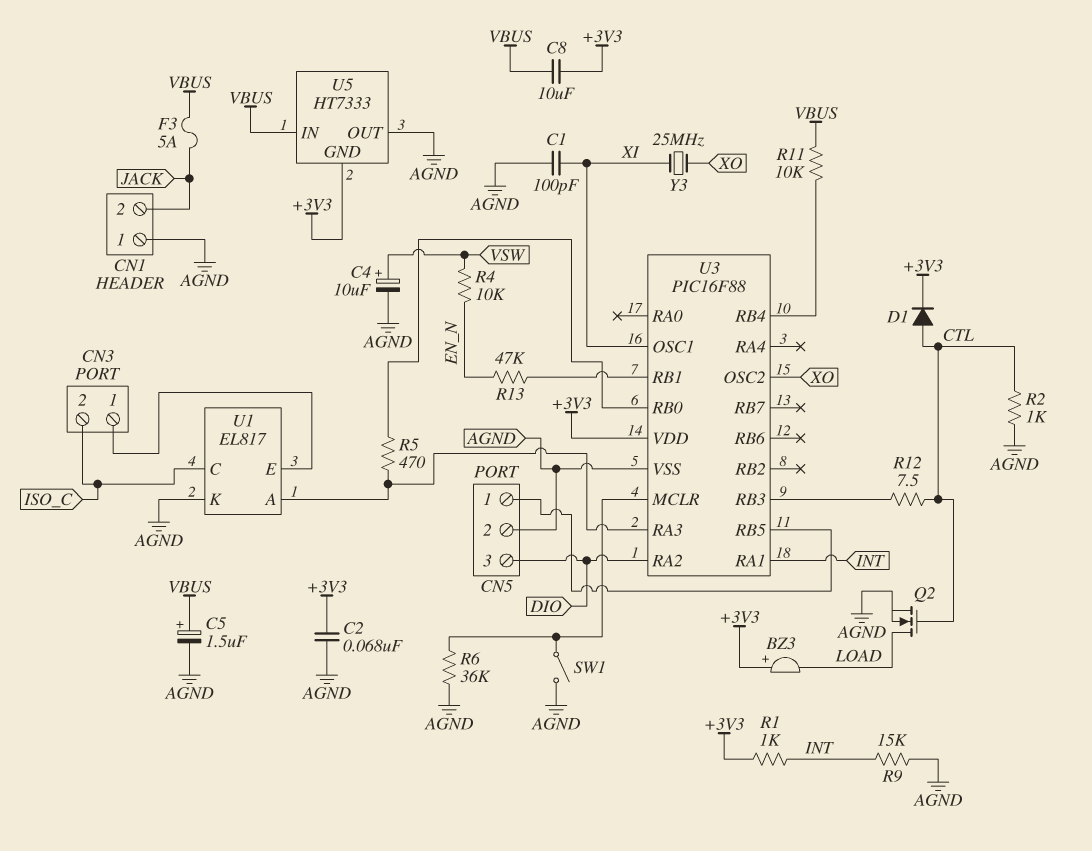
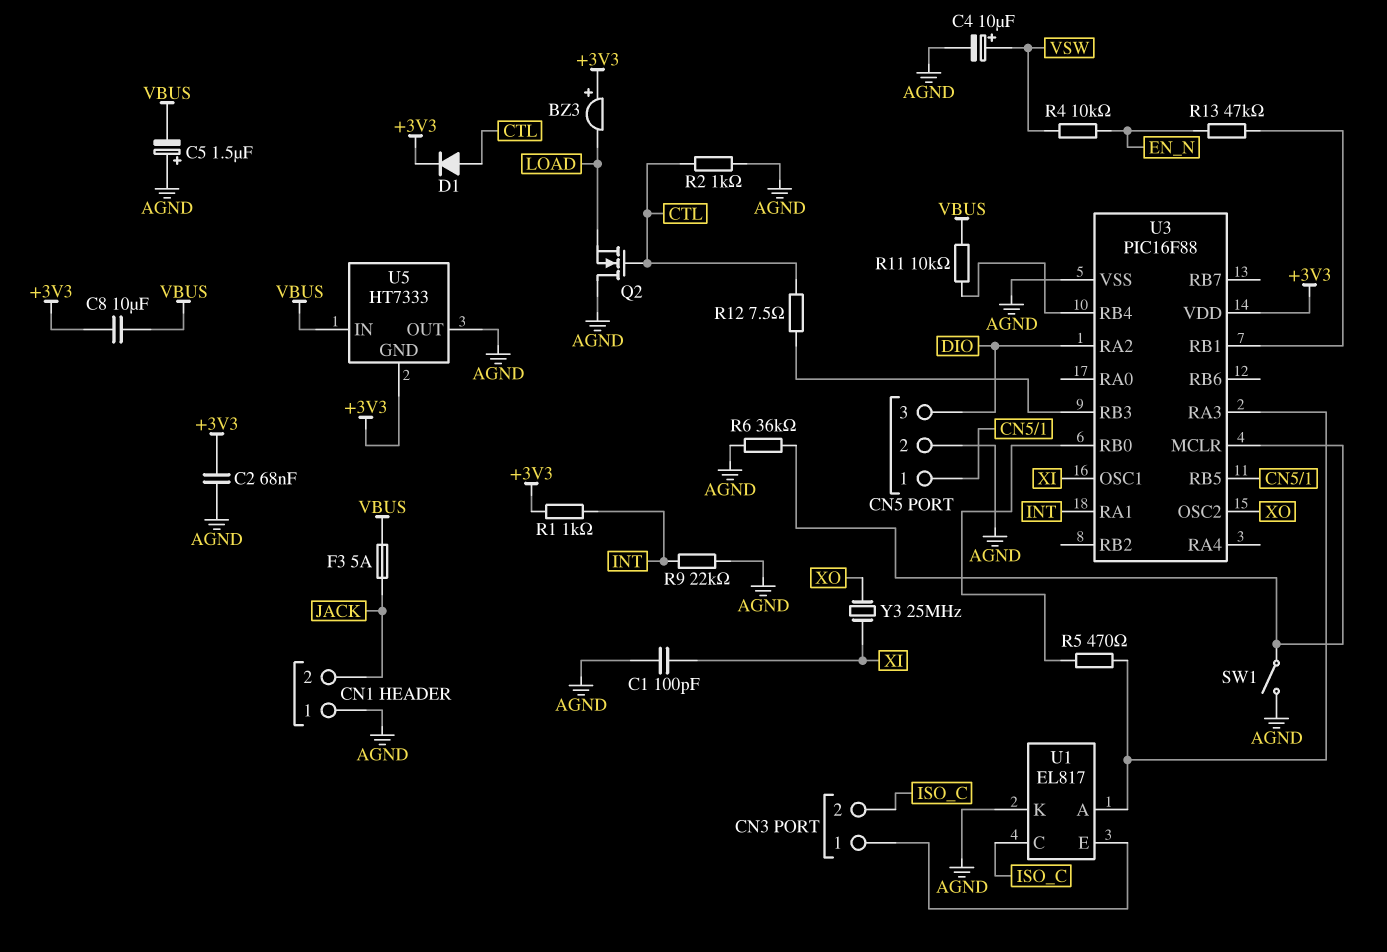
C5: 1.5uF (plus VBUS, minus AGND) -> 1.5uF (plus AGND, minus VBUS)
Q2: NMOS (G CTL, D LOAD, S AGND) -> NMOS (G CTL, D AGND, S LOAD)
R9: 15k (AGND, INT) -> 22k (AGND, INT)

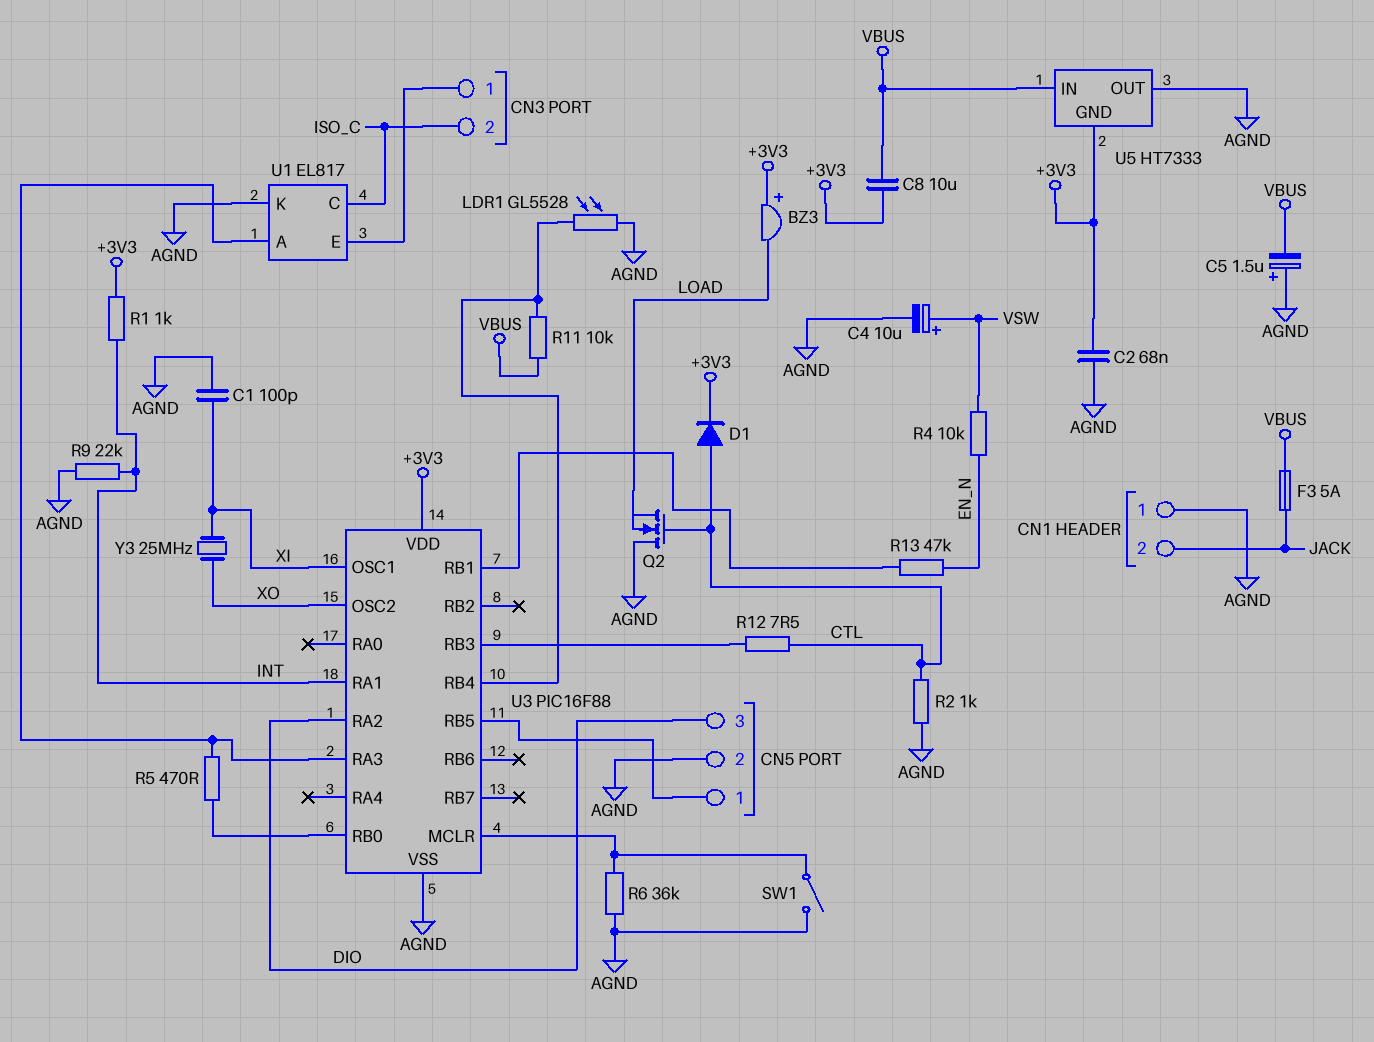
LDR1: none -> GL5528 (AGND, U3/RB4)

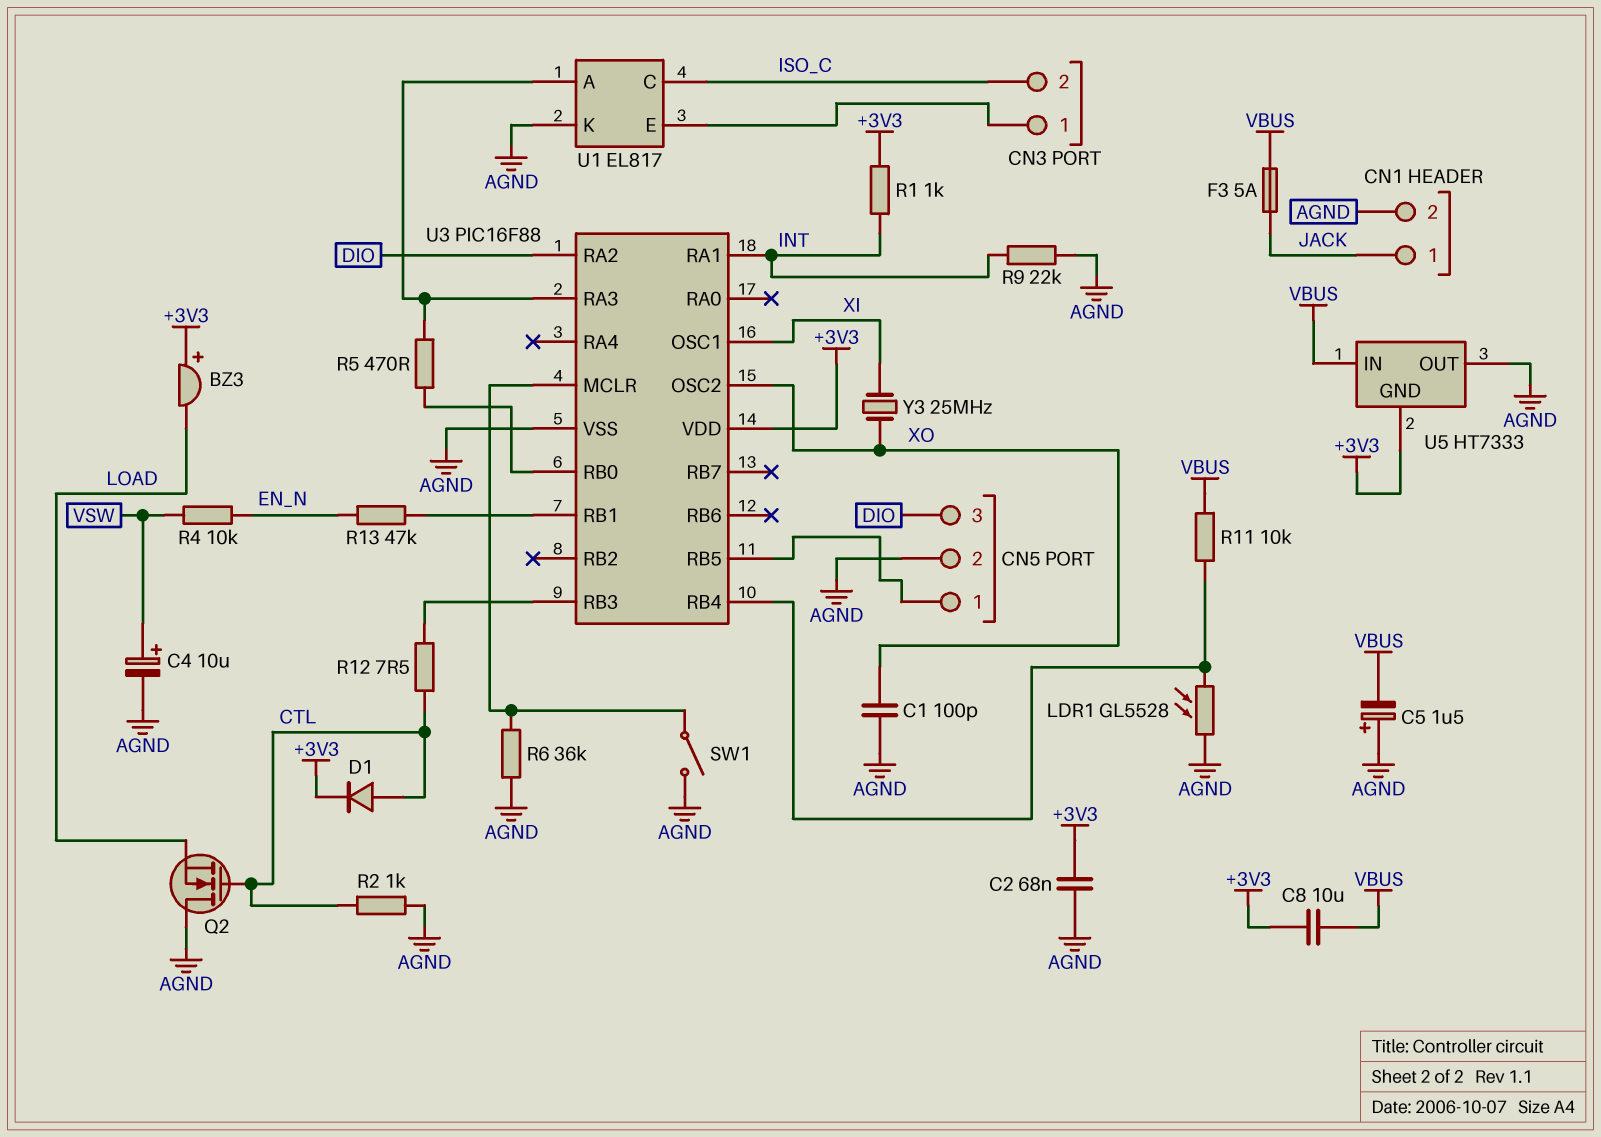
C1: 100pF (AGND, XI) -> 100pF (AGND, XO)
CN1 pin 1: AGND -> JACK
CN1 pin 2: JACK -> AGND

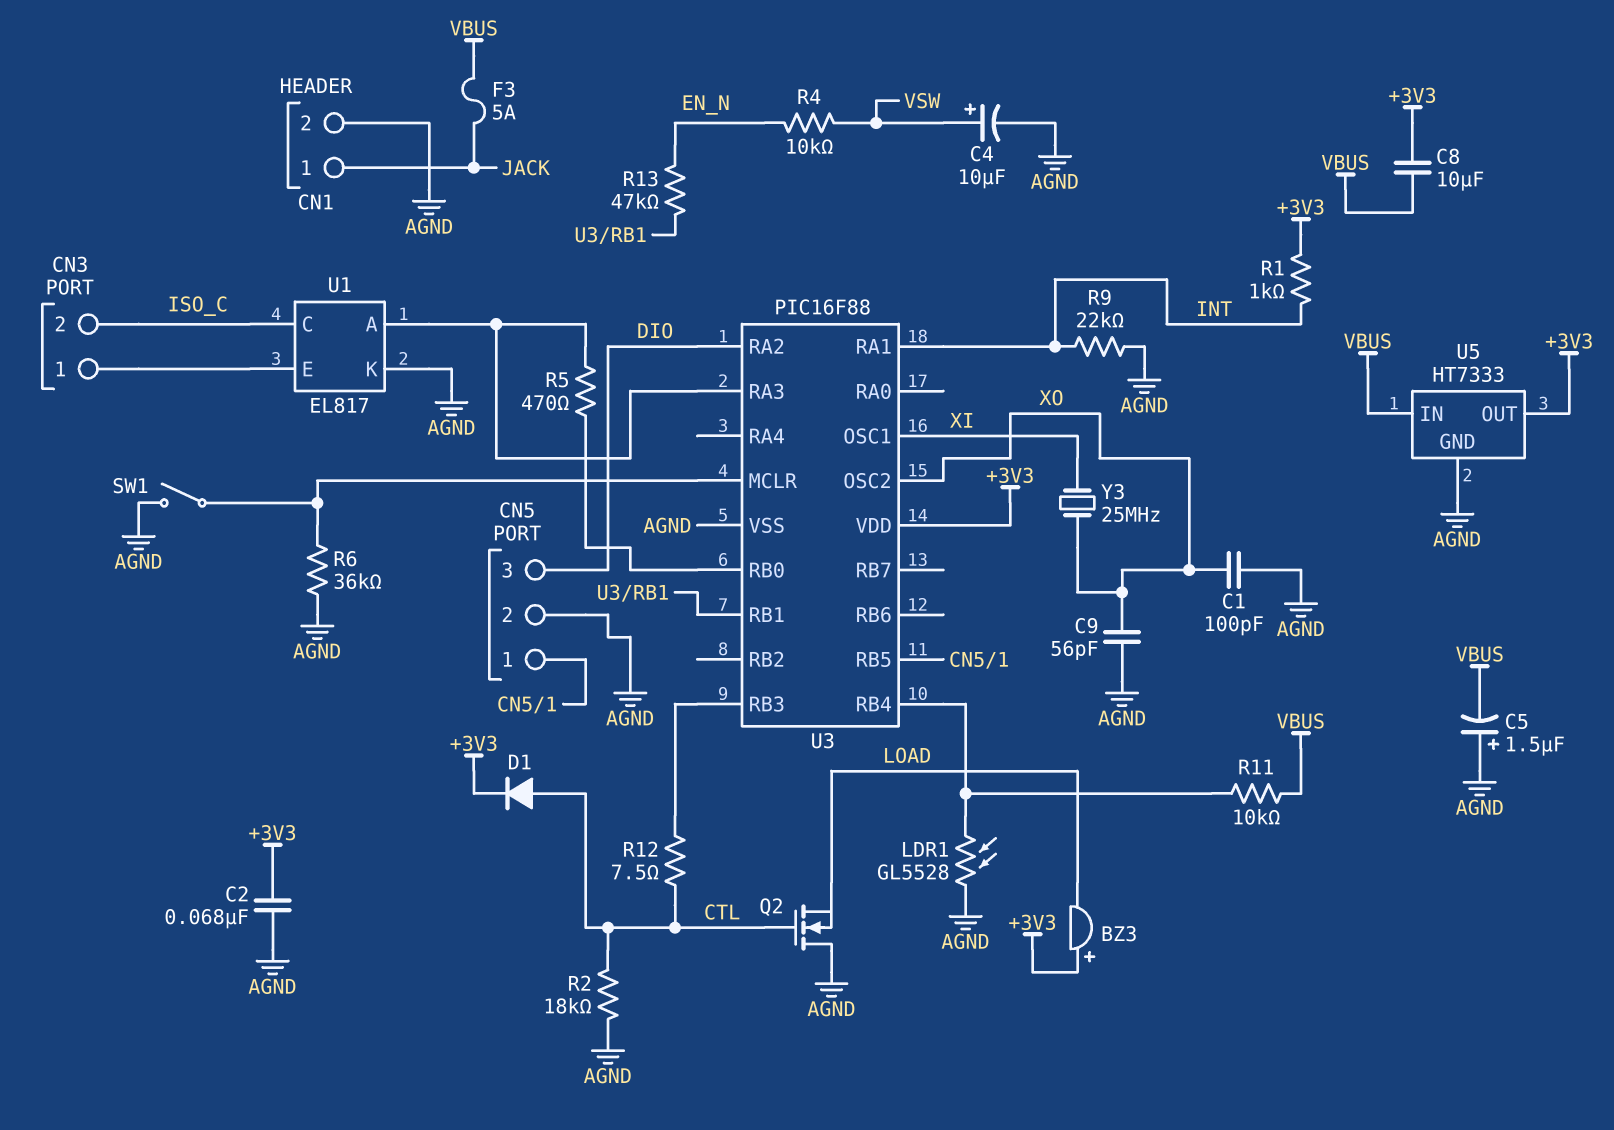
C9: none -> 56pF (AGND, XO)
R2: 1k (AGND, CTL) -> 18k (AGND, CTL)
U5 pin GND: +3V3 -> AGND
U5 pin OUT: AGND -> +3V3

